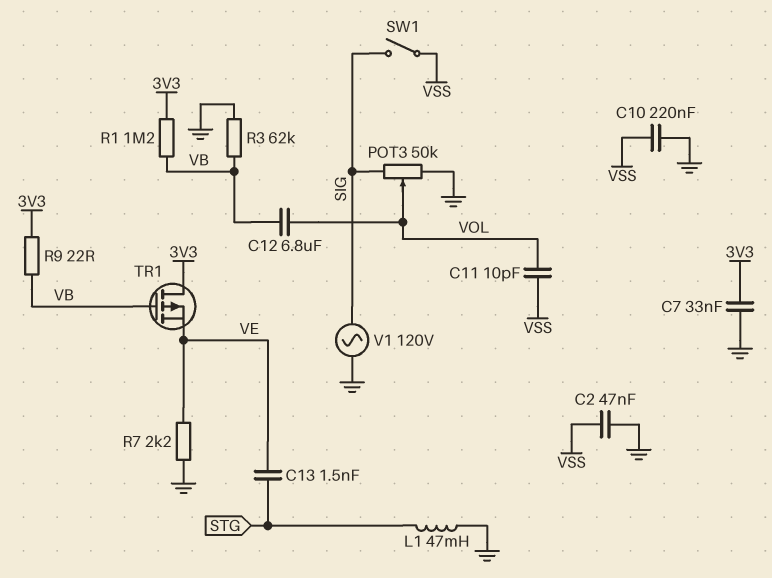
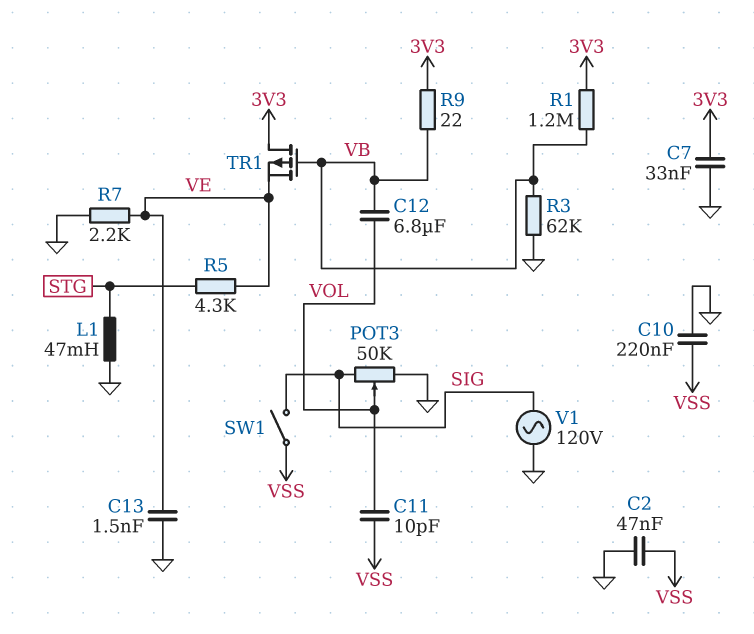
C13: 1.5nF (STG, VE) -> 1.5nF (GND, VE)
R5: none -> 4.3k (STG, VE)

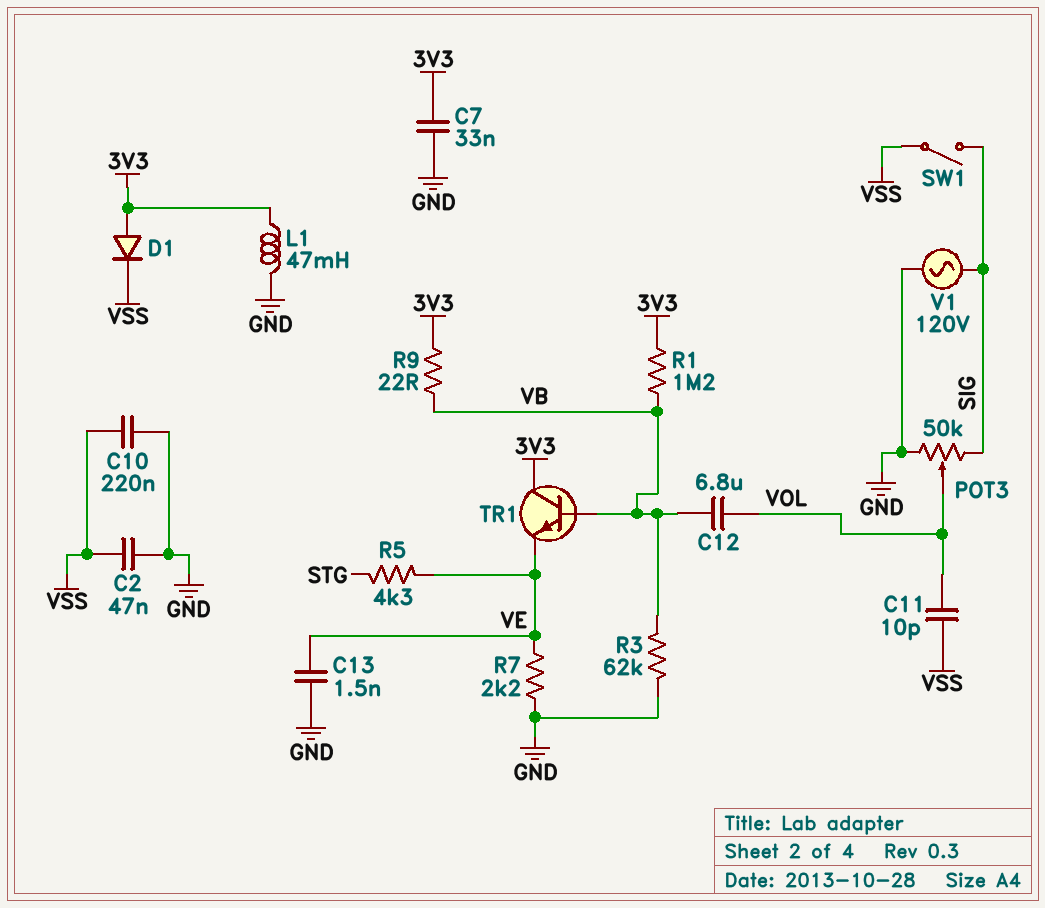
D1: none -> diode (A 3V3, K VSS)
L1: 47mH (GND, STG) -> 47mH (3V3, GND)
TR1: PMOS (G VB, D 3V3, S VE) -> NPN (B VB, C 3V3, E VE)

